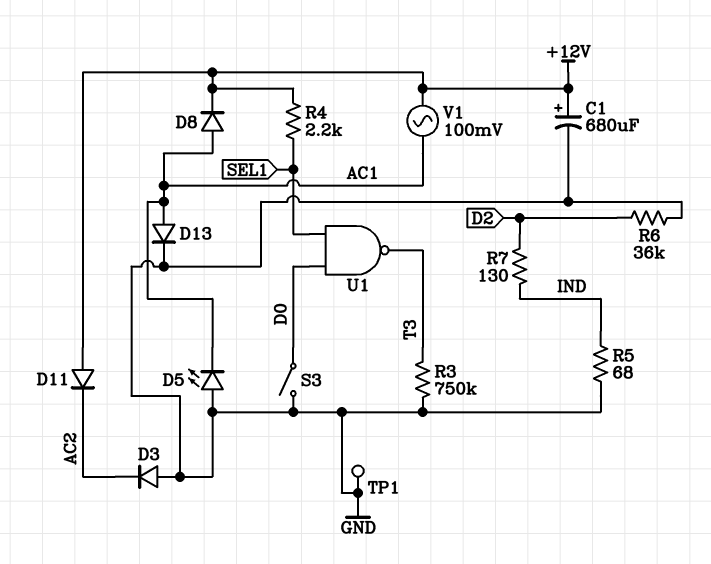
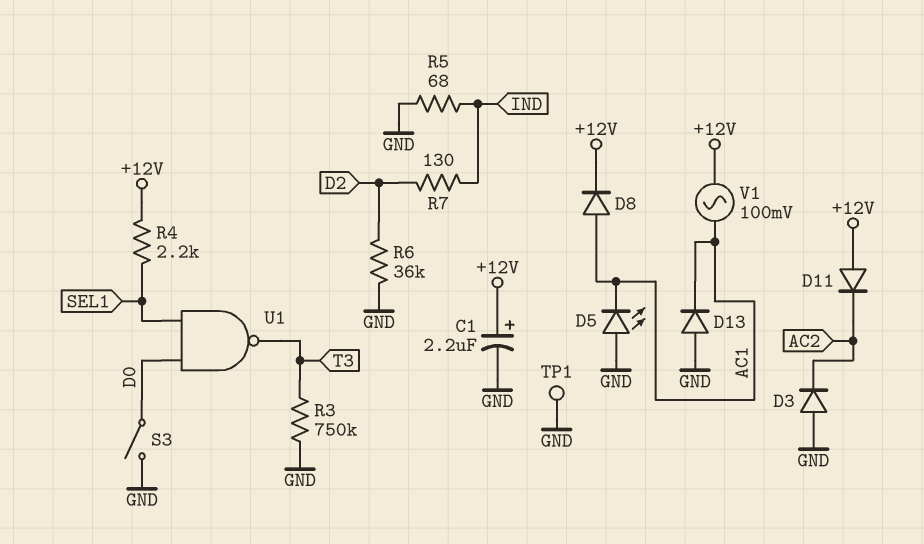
C1: 680uF (plus +12V, minus GND) -> 2.2uF (plus +12V, minus GND)
D13: diode (A AC1, K GND) -> diode (A GND, K AC1)

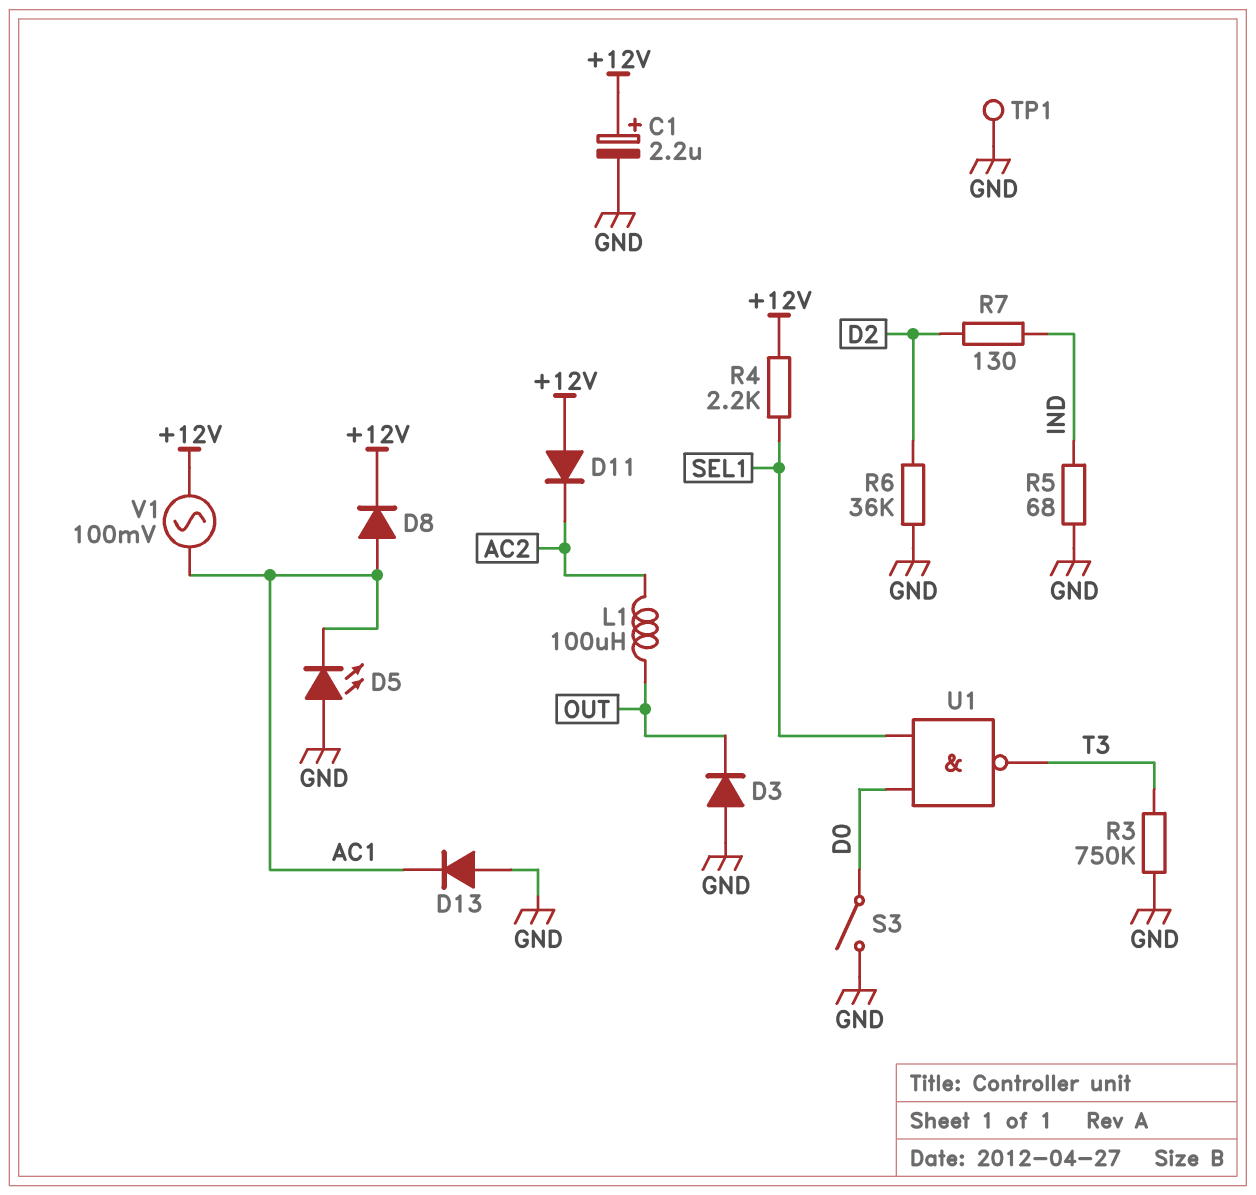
D3: diode (A GND, K AC2) -> diode (A GND, K OUT)
L1: none -> 100uH (AC2, OUT)

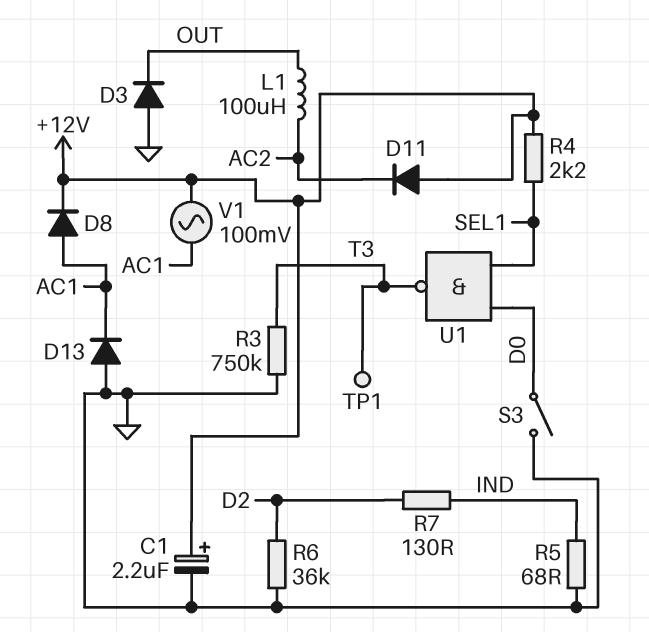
D5: LED (A GND, K AC1) -> none
TP1: test point (GND) -> test point (T3)

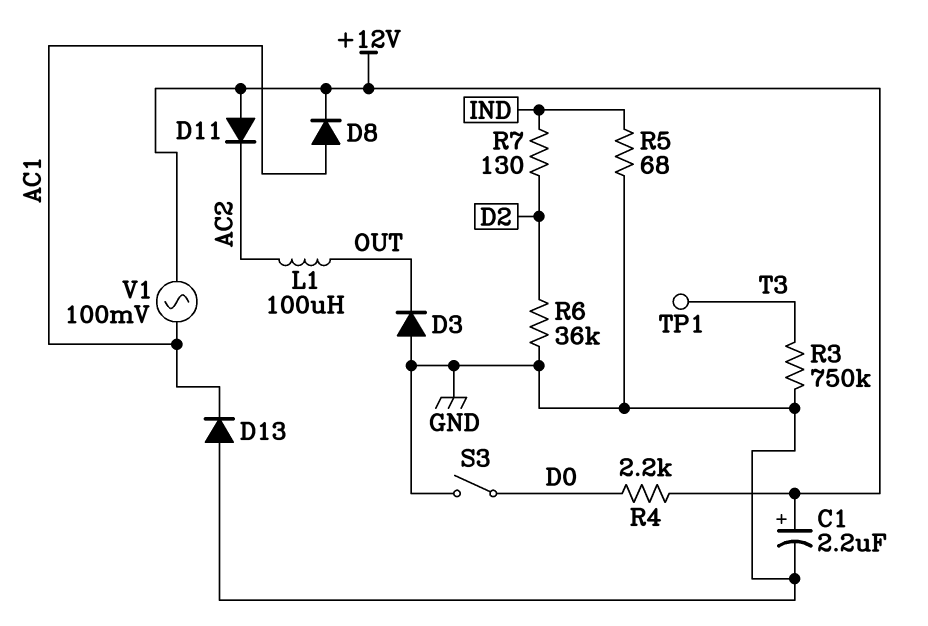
R4: 2.2k (+12V, SEL1) -> 2.2k (+12V, D0)
U1: NAND (in D0, in SEL1, out T3) -> none

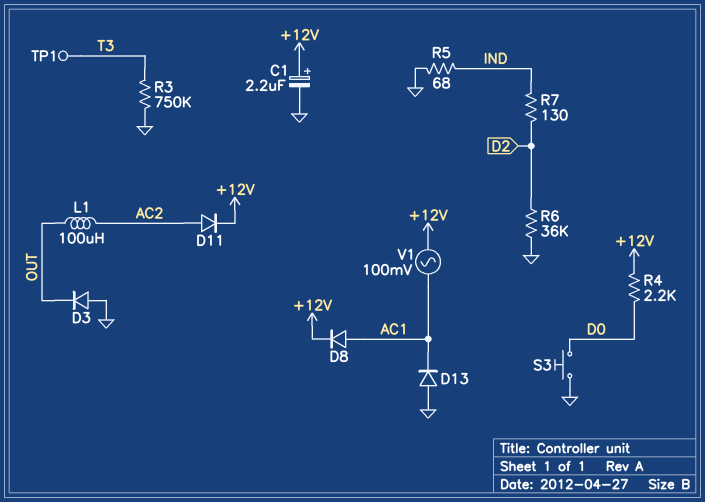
D11: diode (A +12V, K AC2) -> diode (A AC2, K +12V)
S3: switch (D0, GND) -> button (D0, GND)

